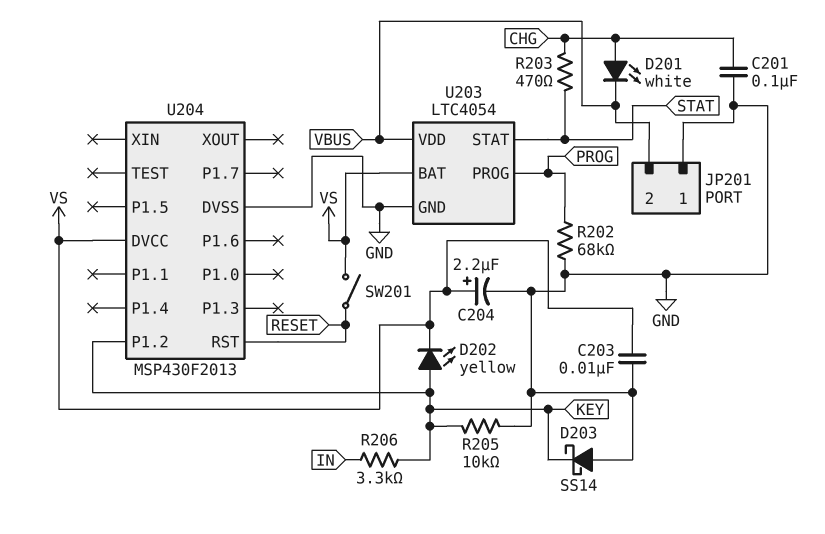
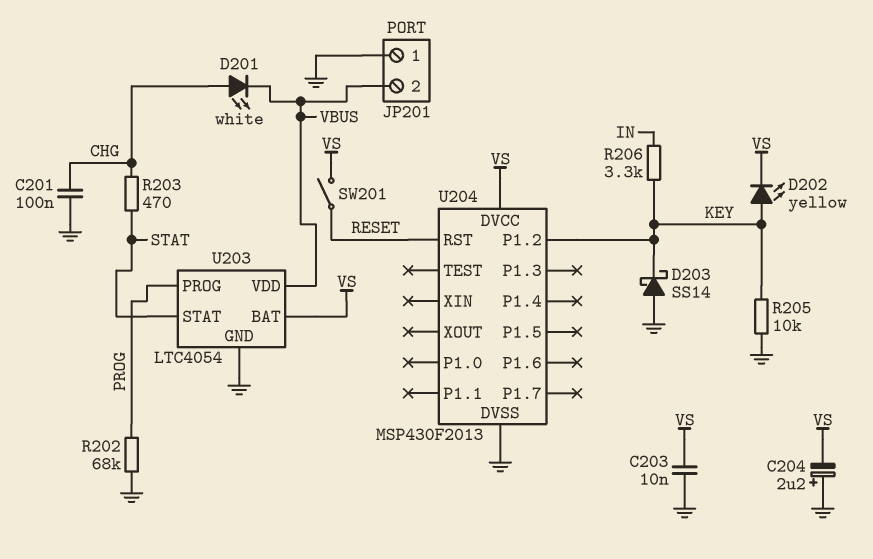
C204: 2.2uF (plus VS, minus GND) -> 2.2uF (plus GND, minus VS)

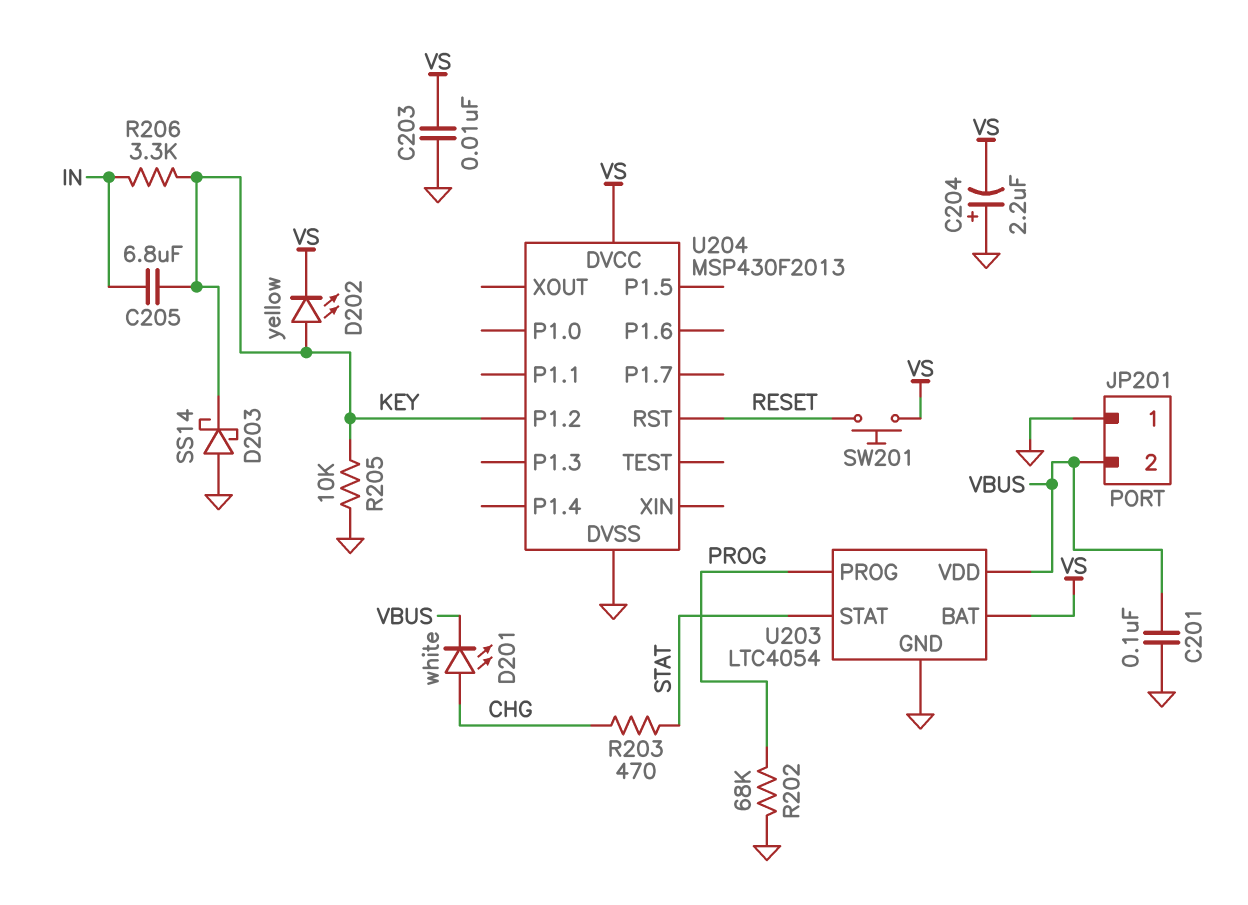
C201: 100nF (CHG, GND) -> 100nF (GND, VBUS)
C205: none -> 6.8uF (IN, KEY)
SW201: switch (RESET, VS) -> button (RESET, VS)

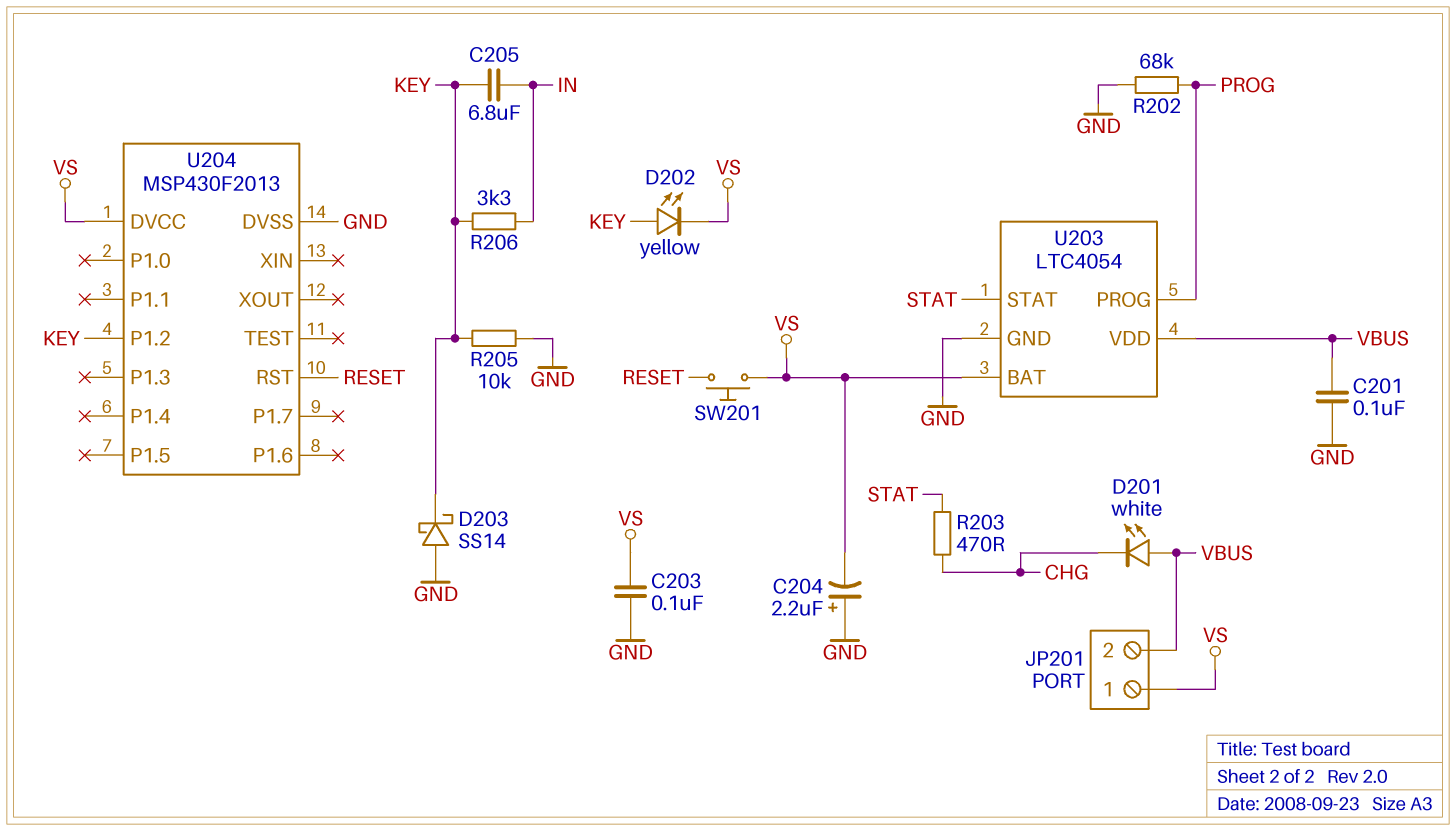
C203: 10nF (GND, VS) -> 100nF (GND, VS)
D201: LED white (A CHG, K VBUS) -> LED white (A VBUS, K CHG)
JP201 pin 1: GND -> VS

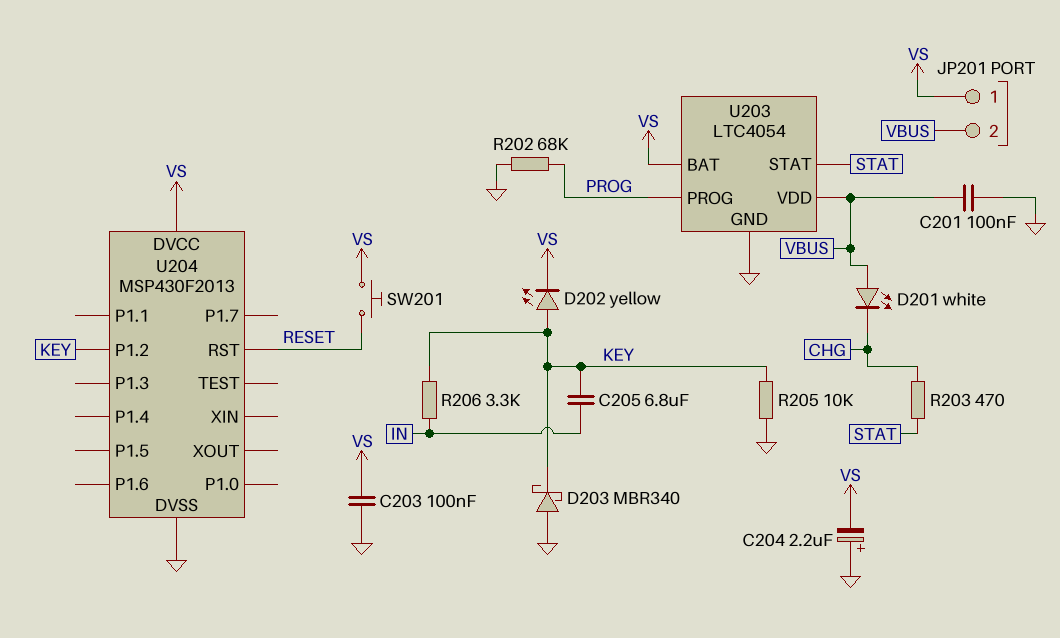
D203: schottky SS14 (A GND, K KEY) -> schottky MBR340 (A GND, K KEY)

